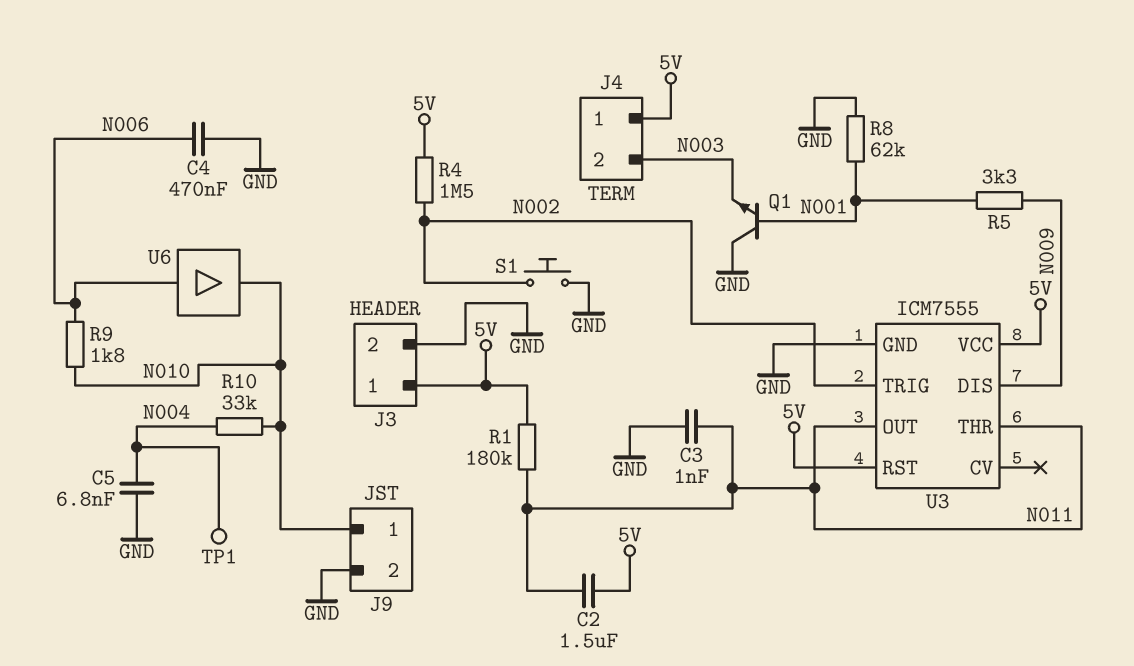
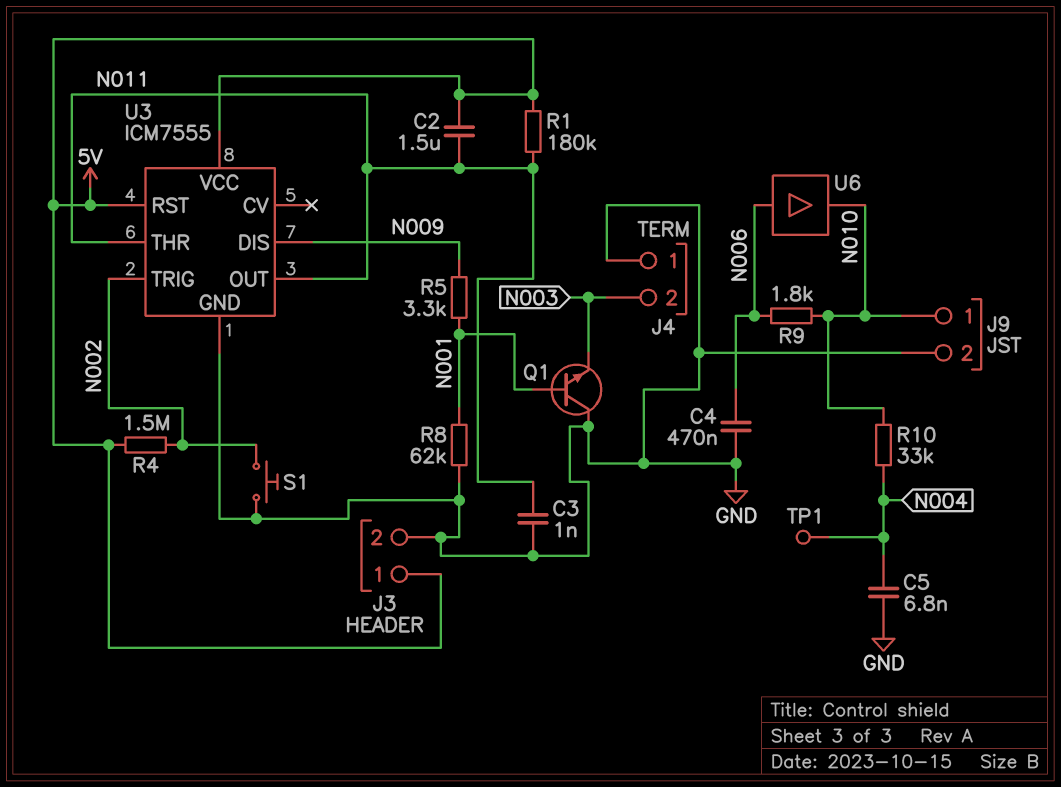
J4 pin 1: 5V -> GND

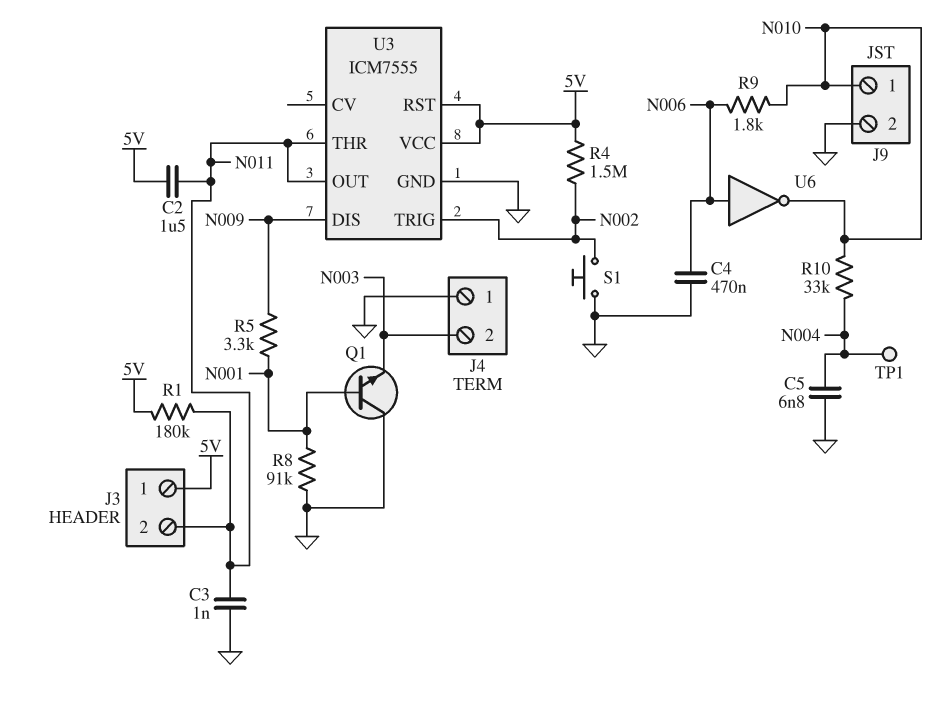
J3 pin 2: GND -> N011
R8: 62k (GND, N001) -> 91k (GND, N001)
U6: buffer (in N006, out N010) -> NOT (in N006, out N010)

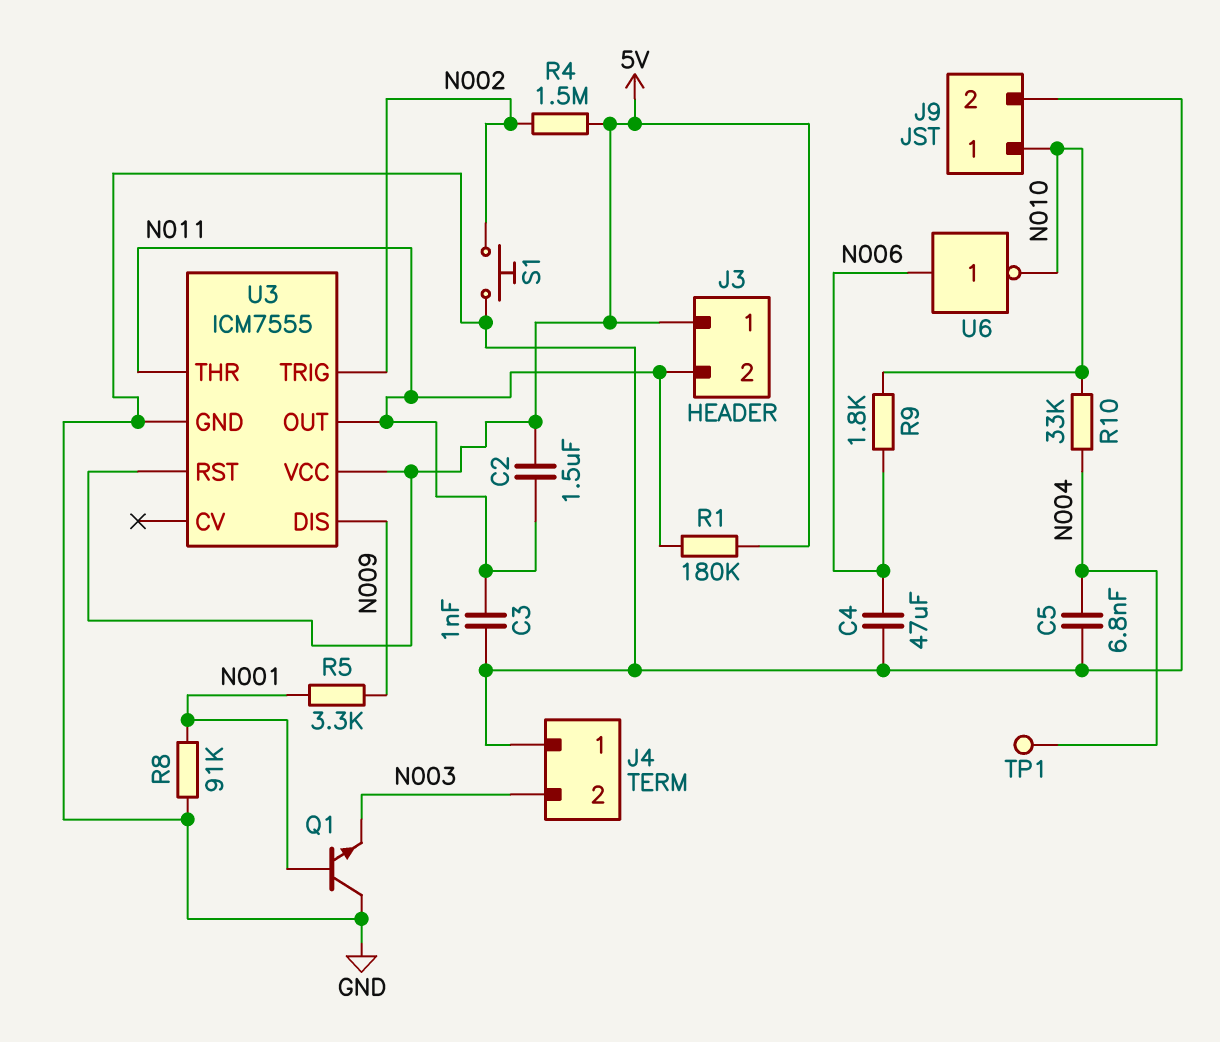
C4: 470nF (GND, N006) -> 47uF (GND, N006)

